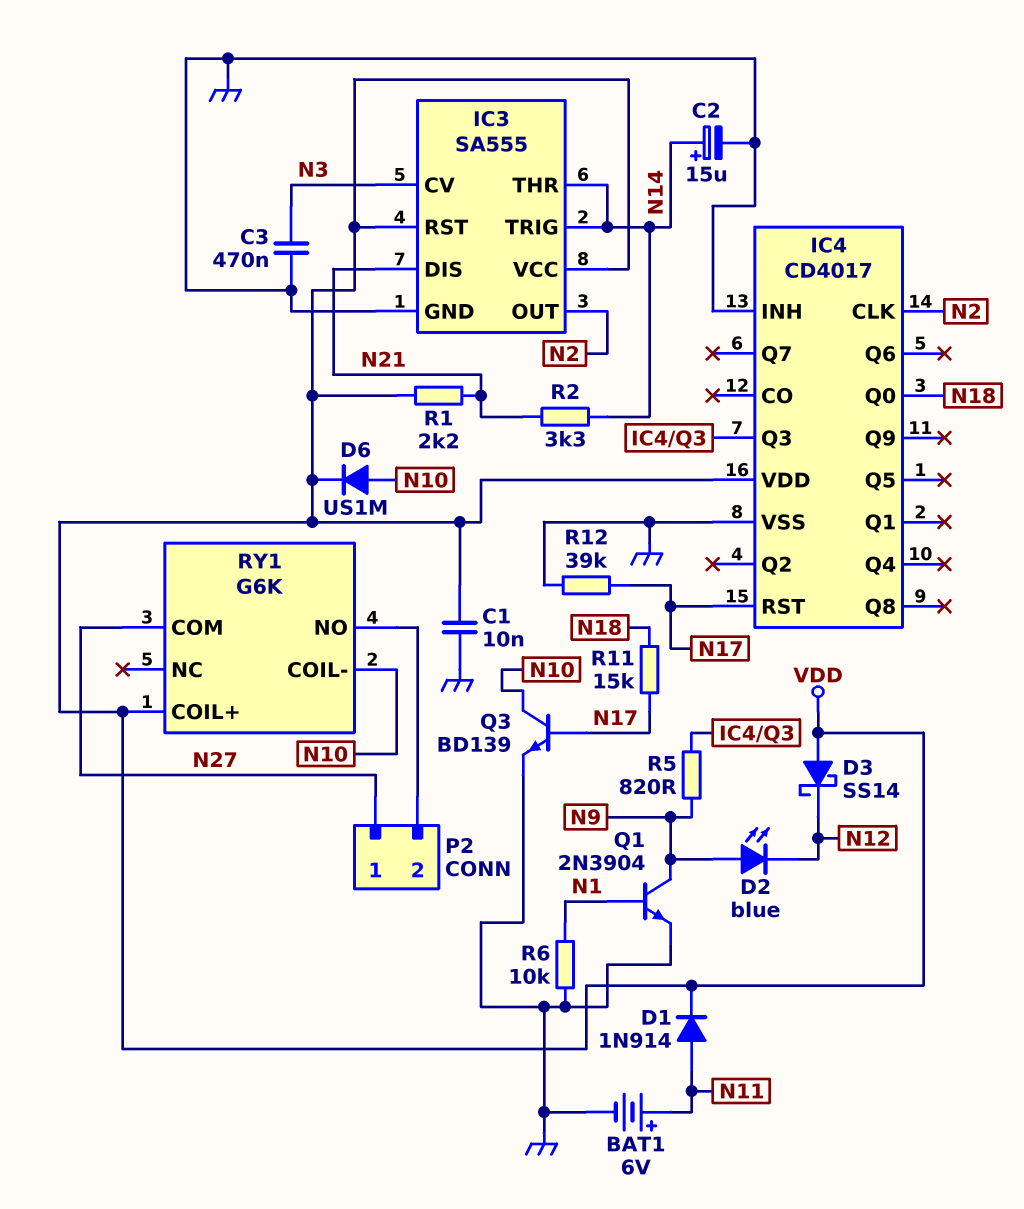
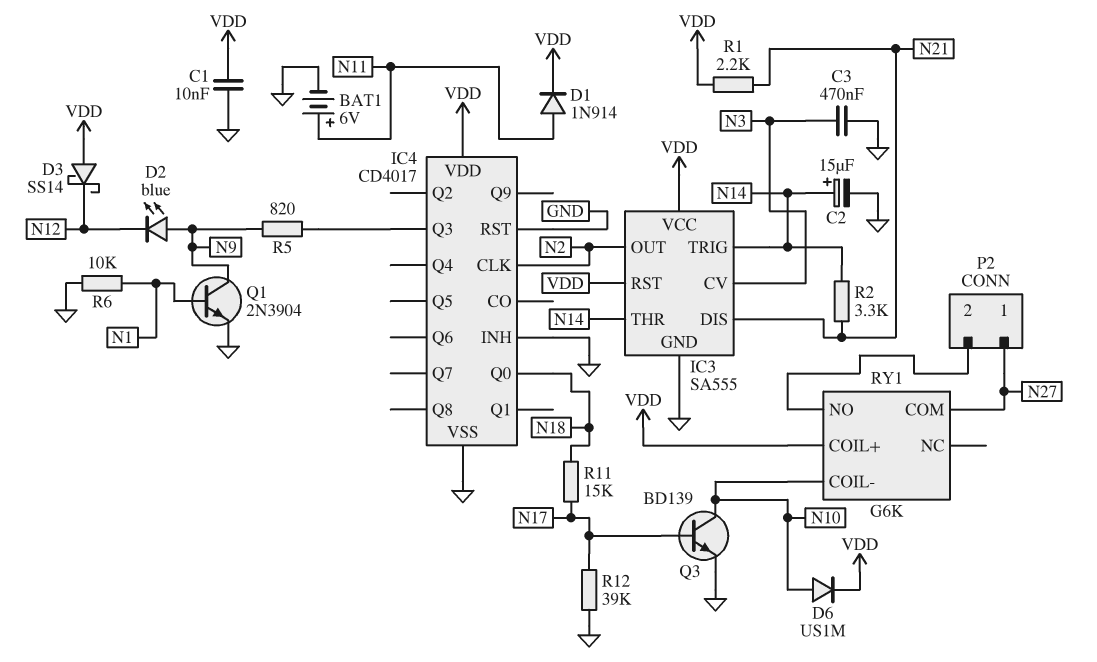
IC4 pin RST: N17 -> GND

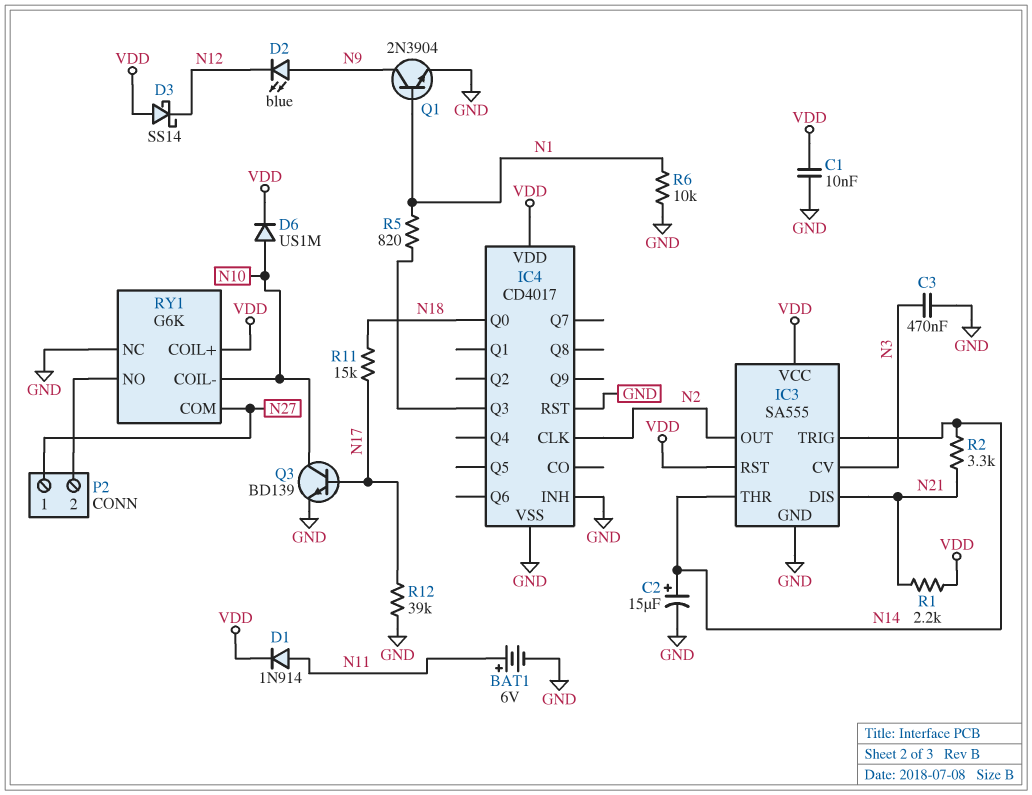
R5: 820 (IC4/Q3, N9) -> 820 (IC4/Q3, N1)
RY1 pin NC: none -> GND

